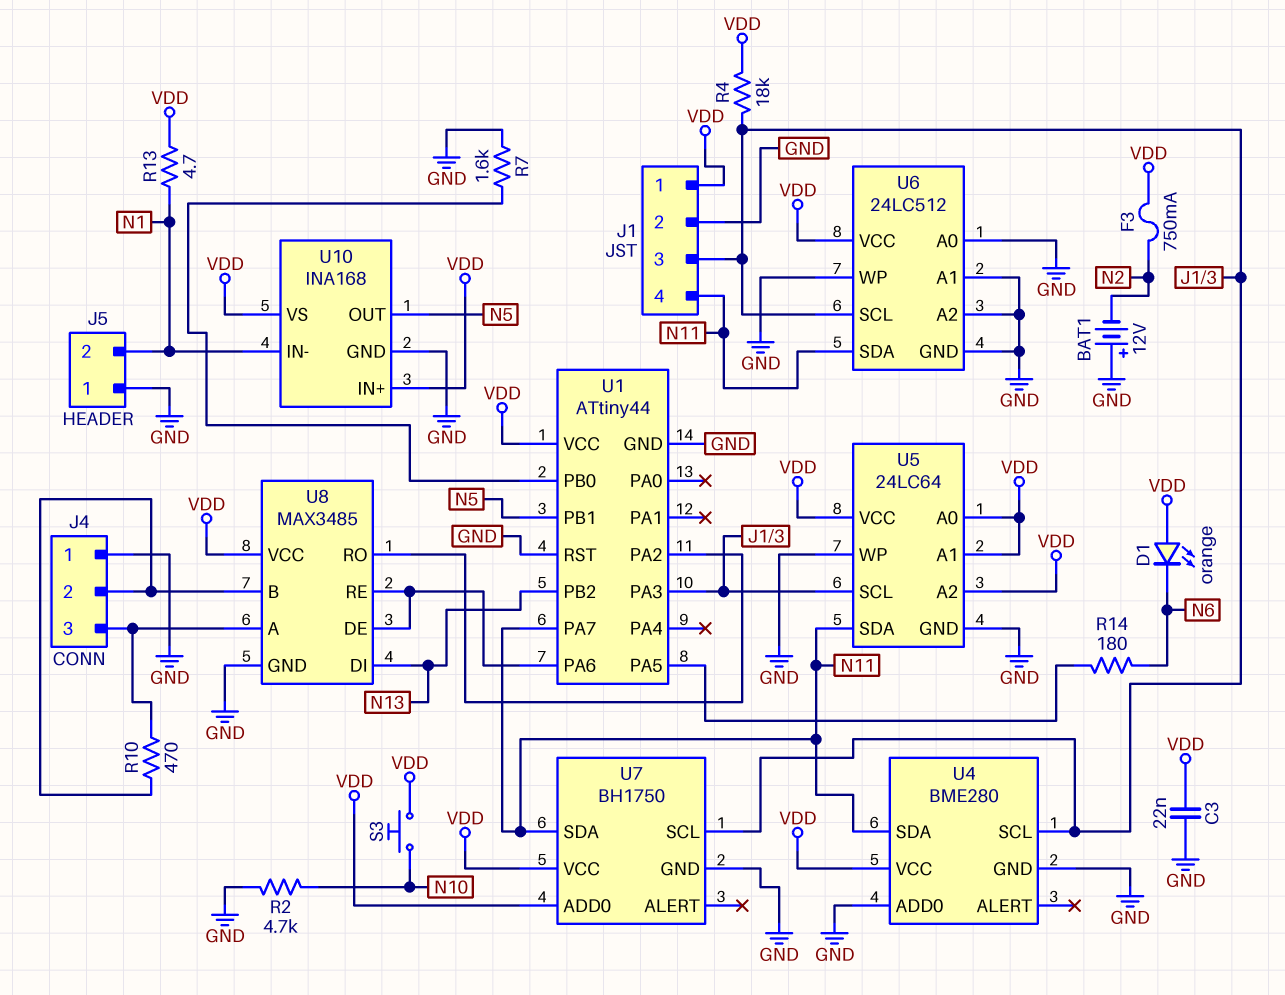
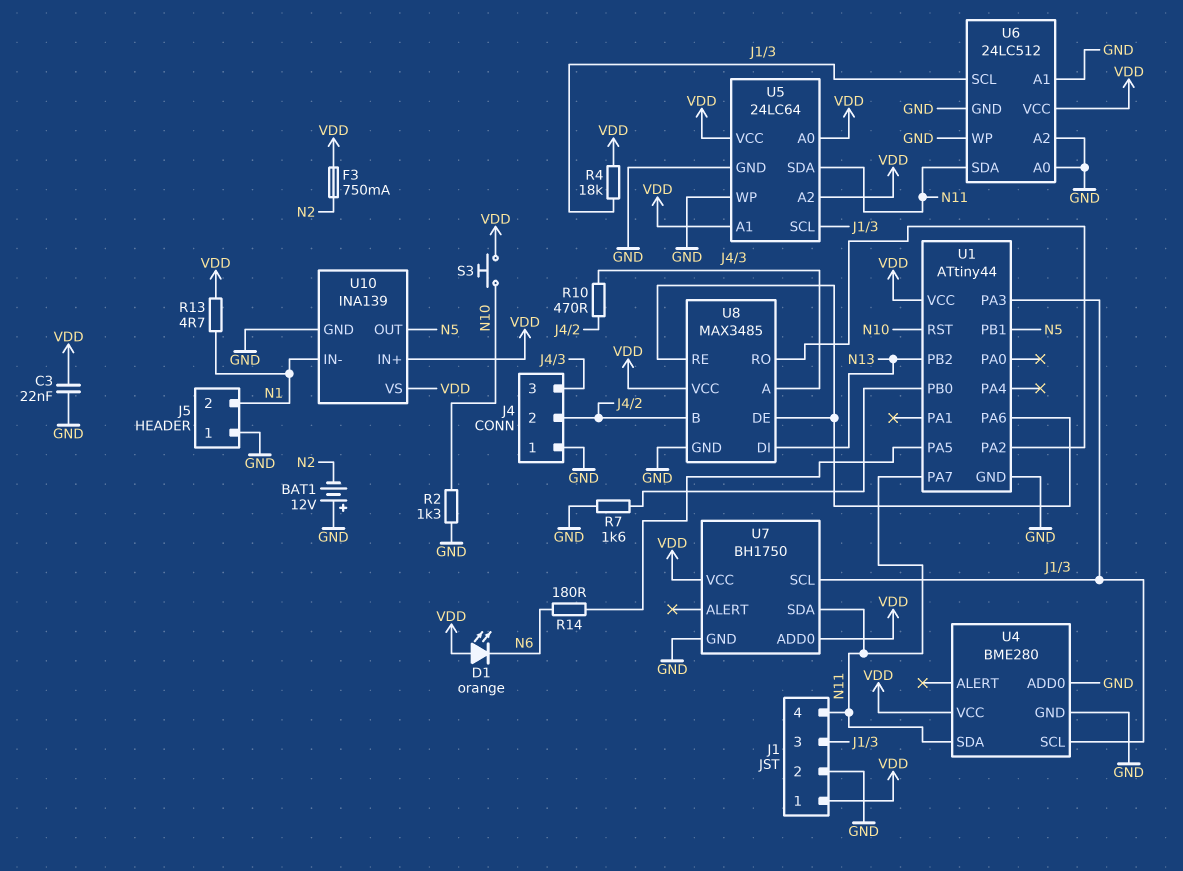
R2: 4.7k (GND, N10) -> 1.3k (GND, N10)
U1 pin RST: GND -> N10
U10: INA168 -> INA139

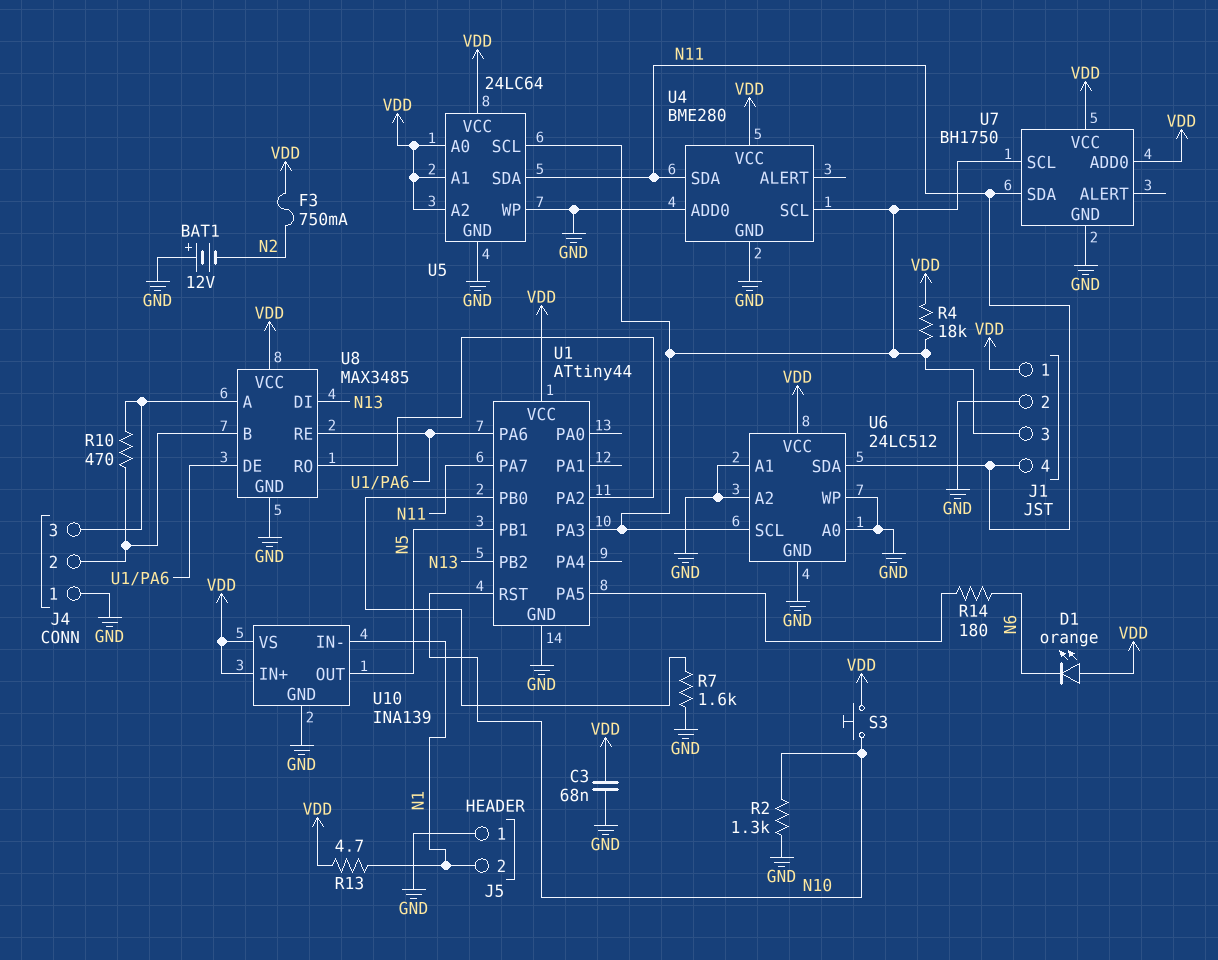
C3: 22nF (GND, VDD) -> 68nF (GND, VDD)

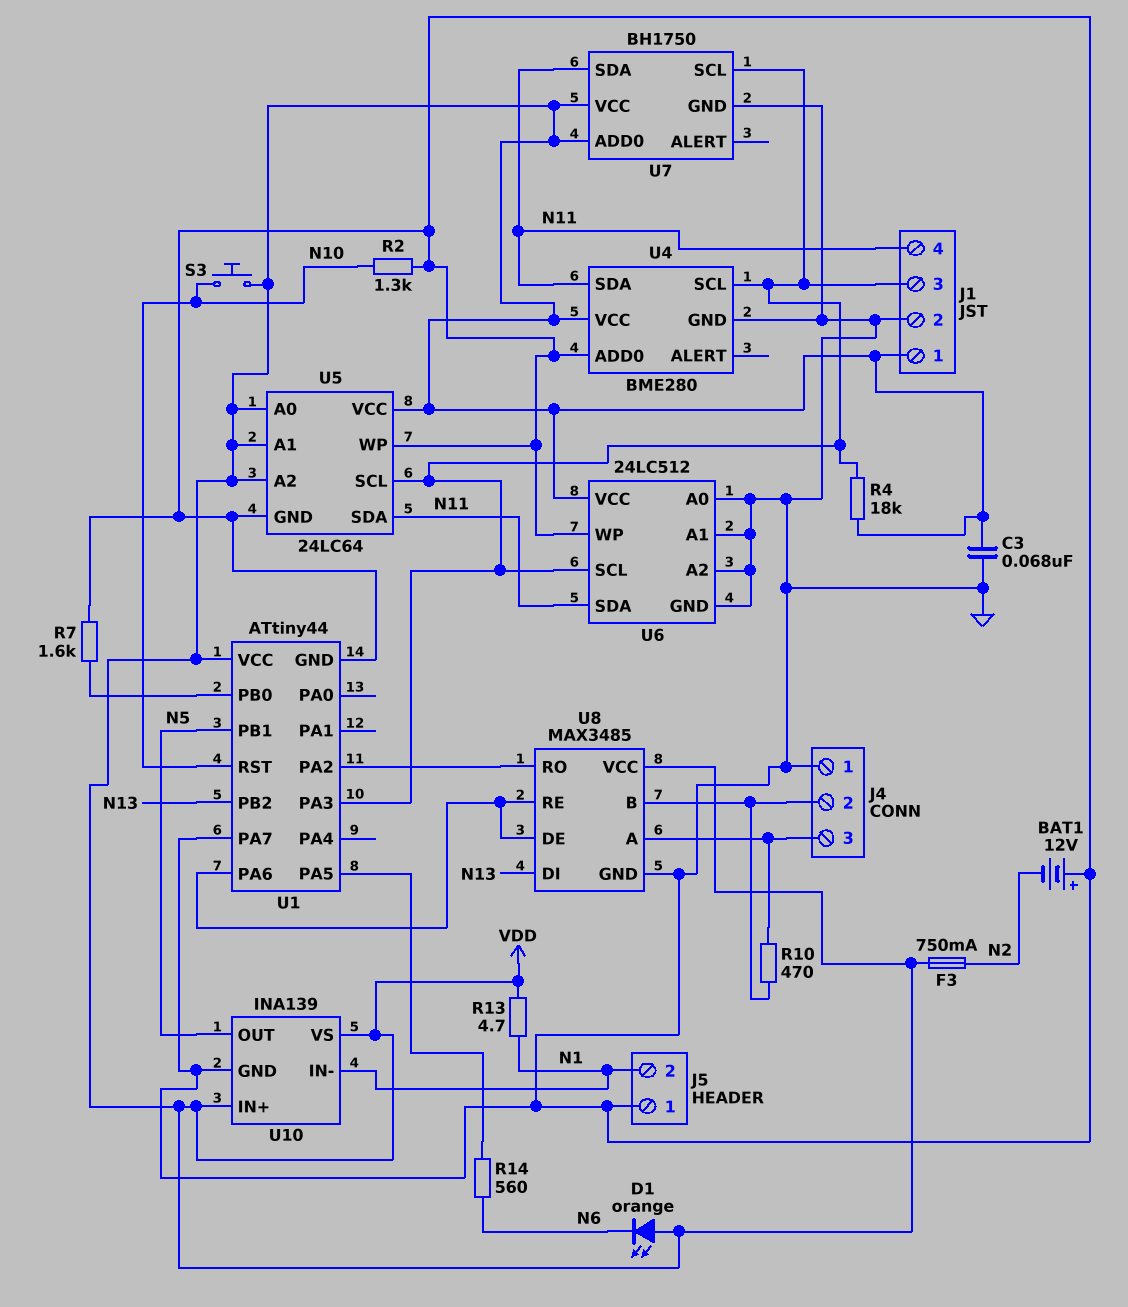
R14: 180 (N6, U1/PA5) -> 560 (N6, U1/PA5)
U1 pin PA7: N11 -> GND

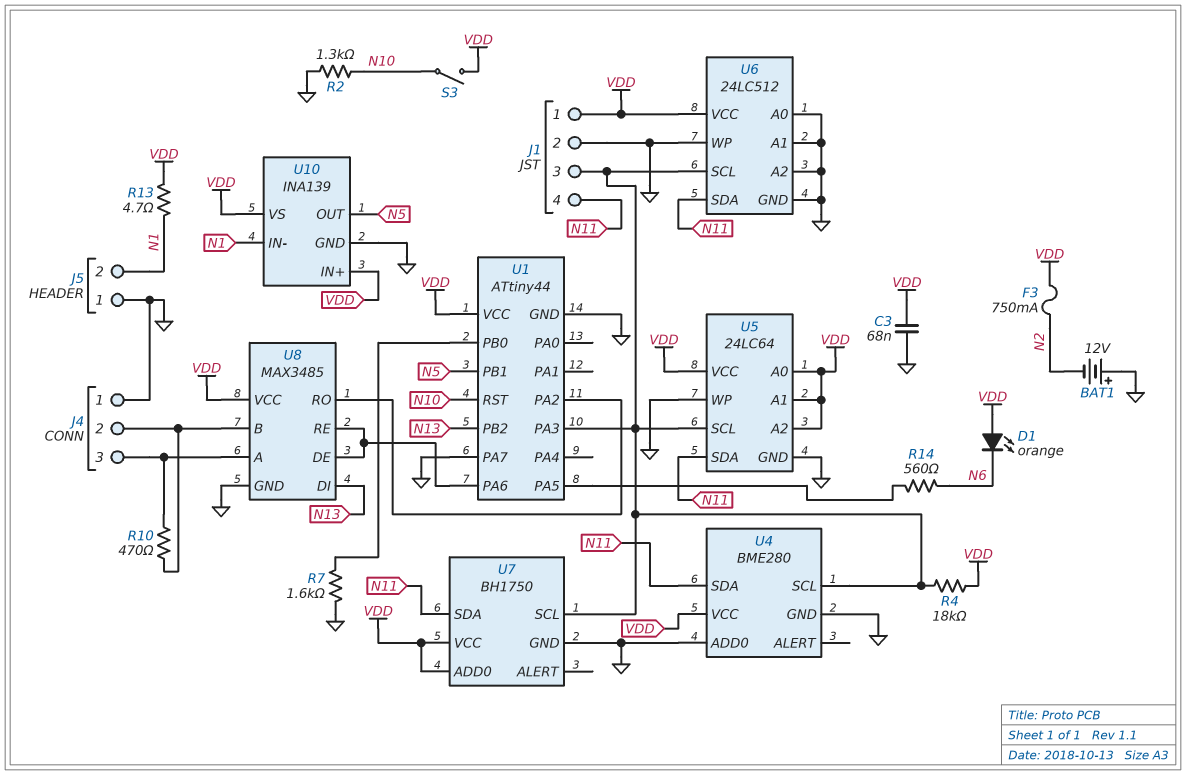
S3: button (N10, VDD) -> switch (N10, VDD)

